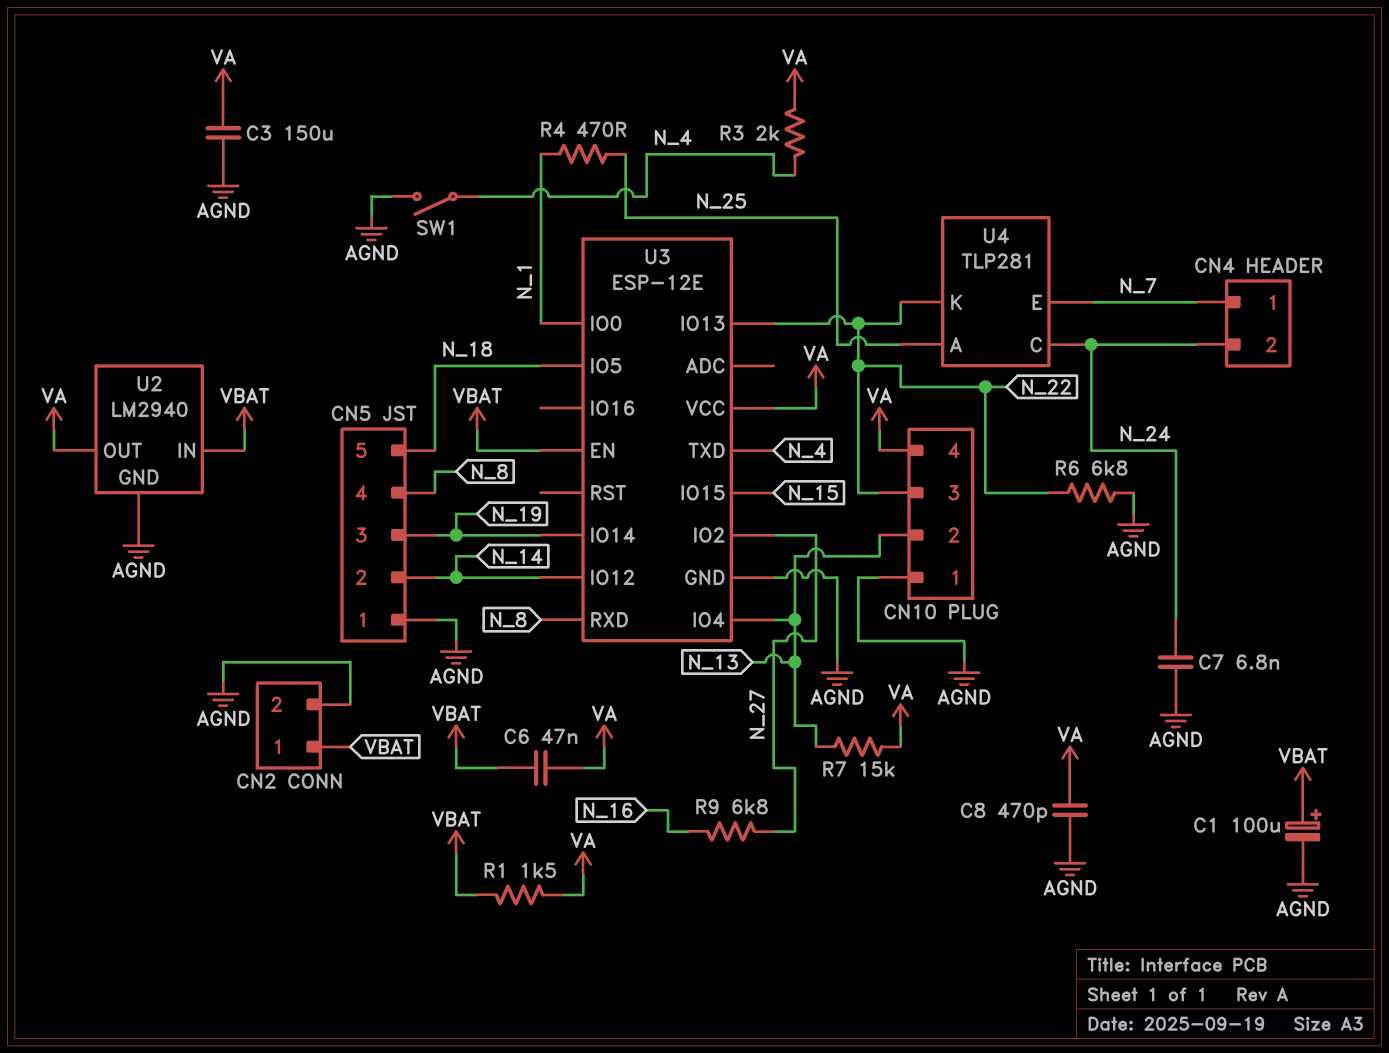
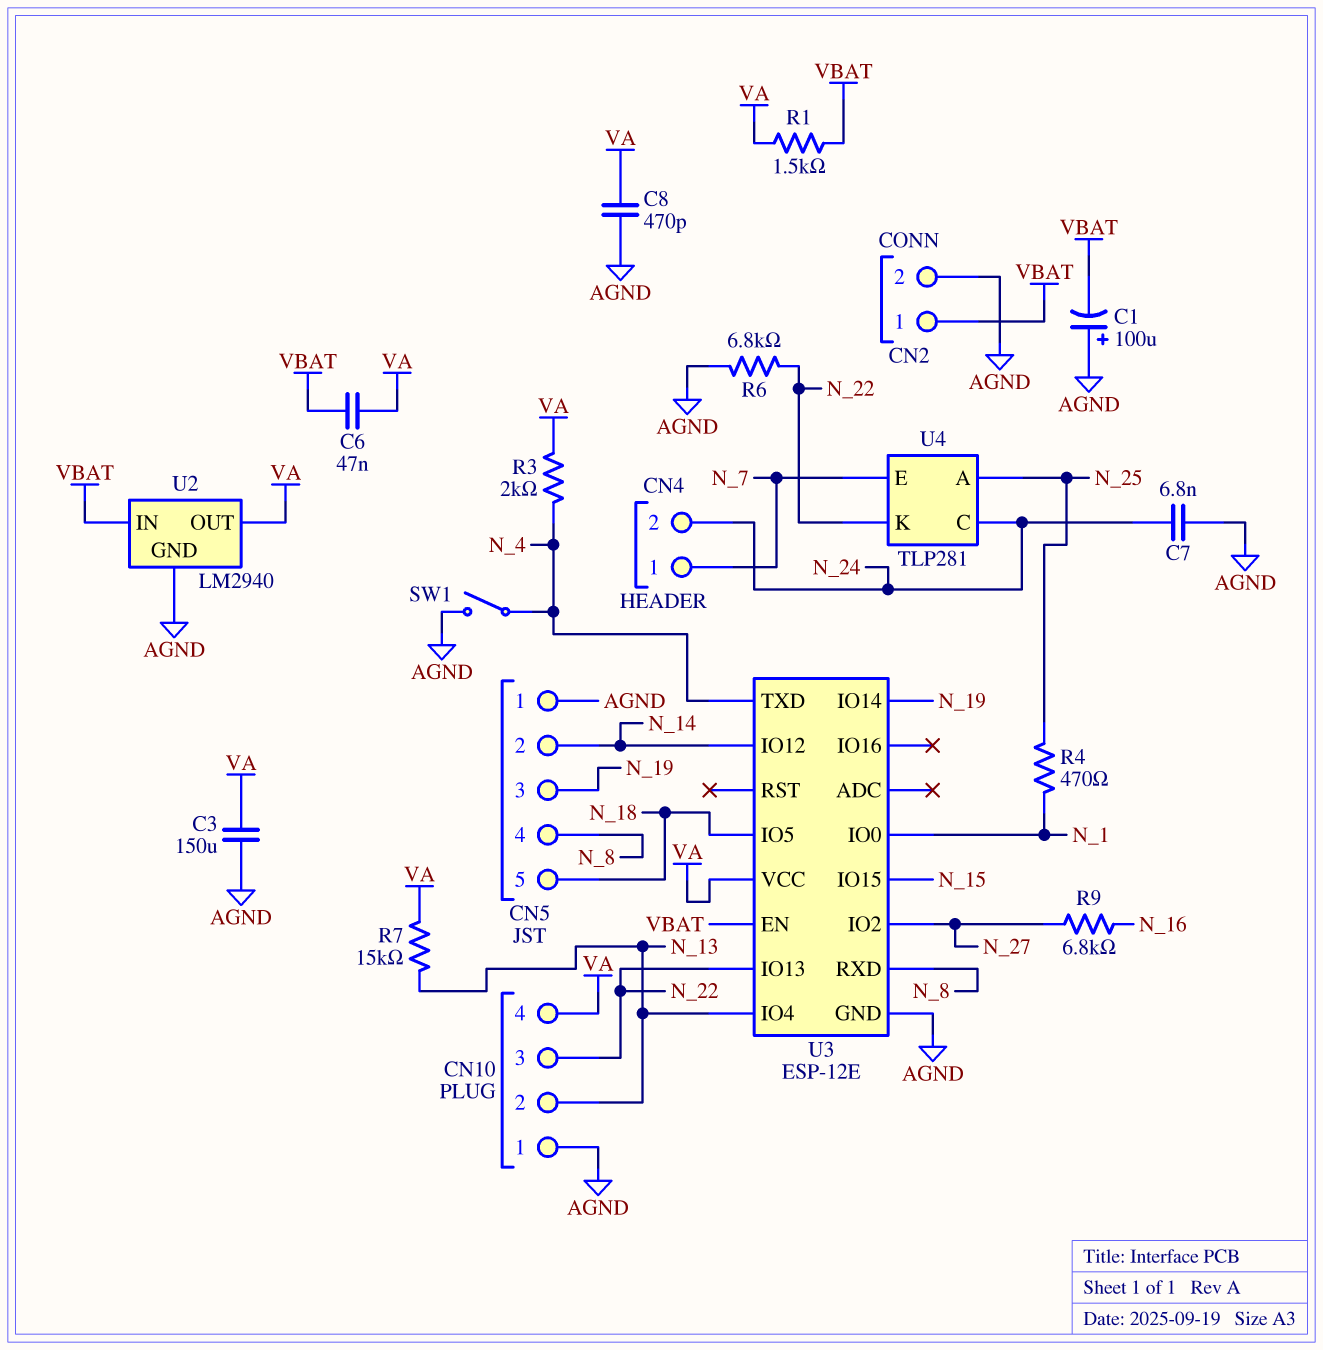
C1: 100uF (plus VBAT, minus AGND) -> 100uF (plus AGND, minus VBAT)

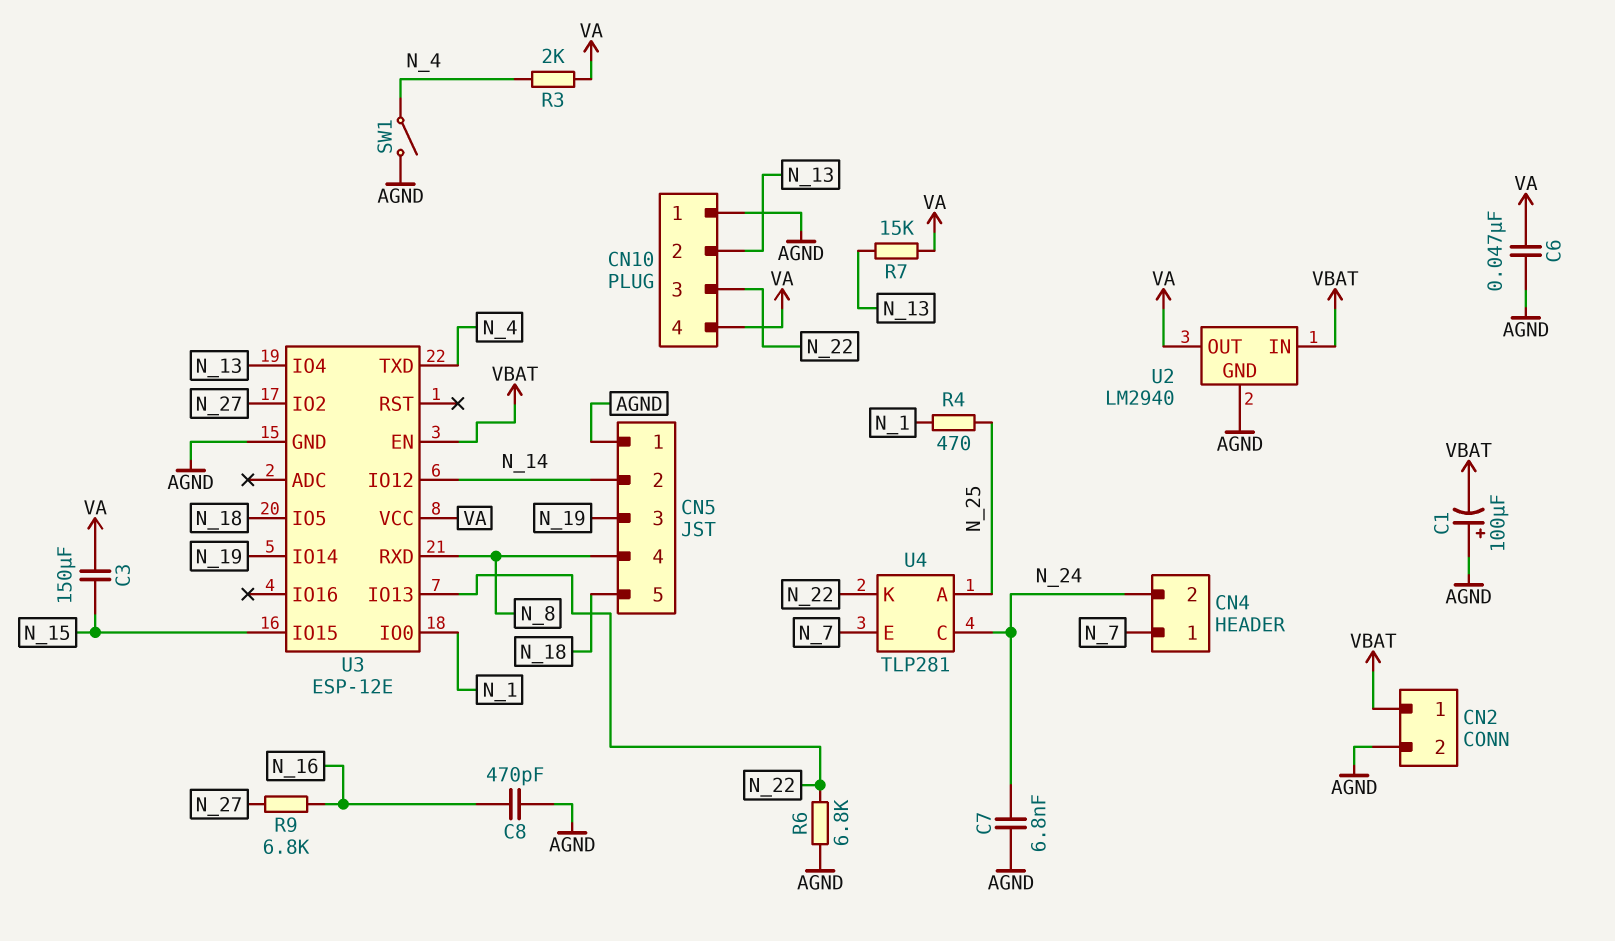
C3: 150uF (AGND, VA) -> 150uF (N_15, VA)
C6: 47nF (VA, VBAT) -> 47nF (AGND, VA)
C8: 470pF (AGND, VA) -> 470pF (AGND, N_16)
R1: 1.5k (VA, VBAT) -> none

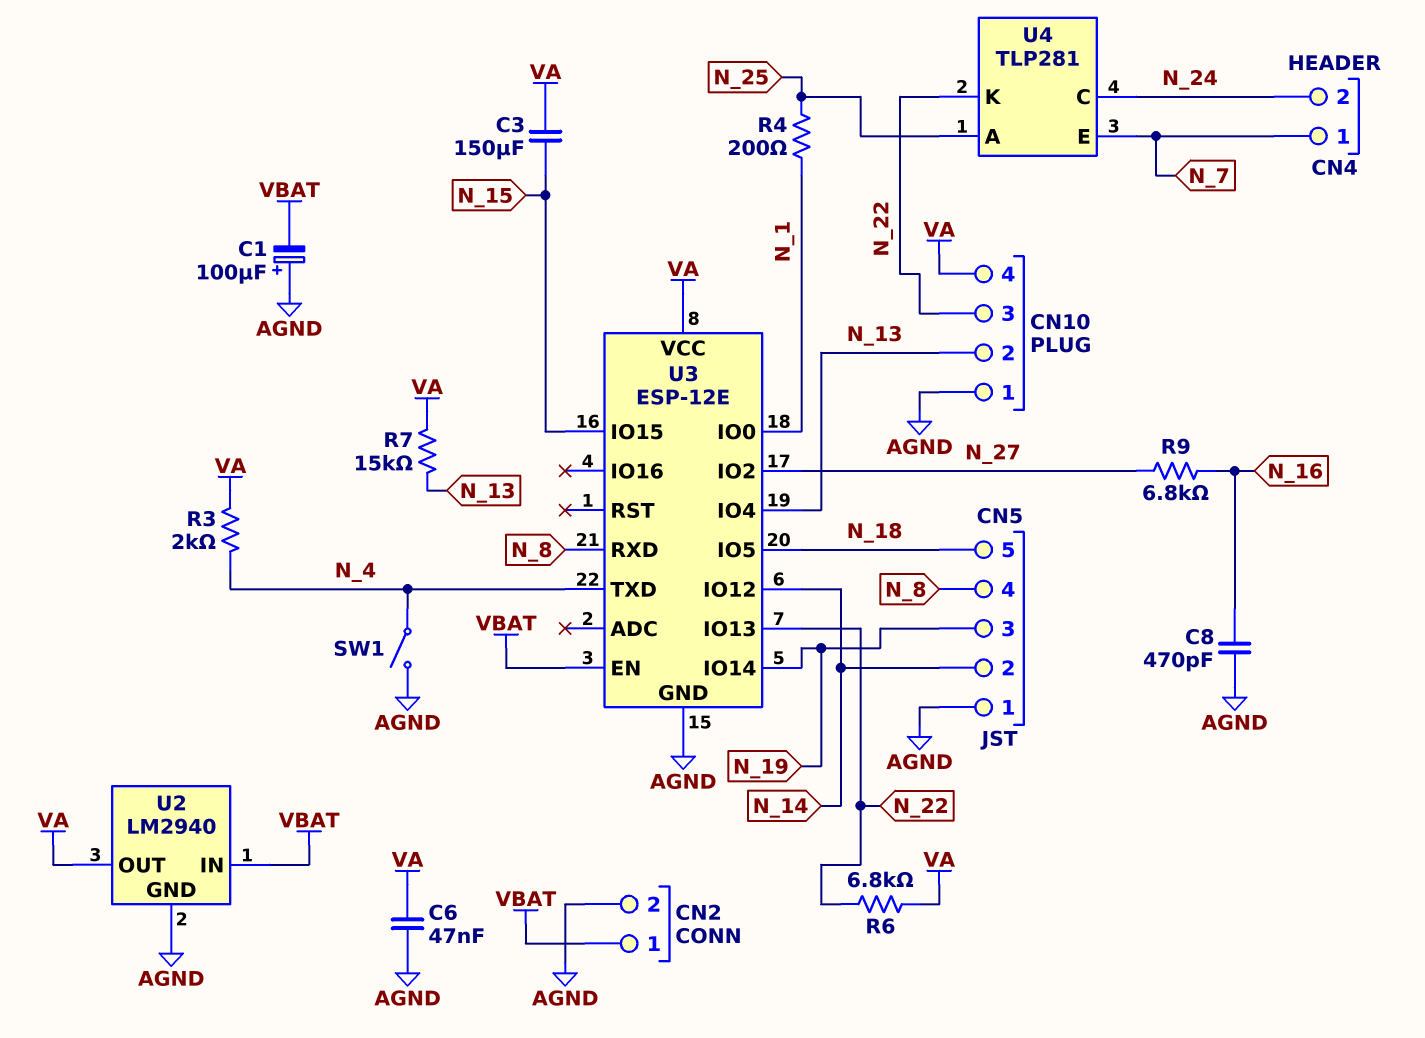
C7: 6.8nF (AGND, N_24) -> none
R4: 470 (N_1, N_25) -> 200 (N_1, N_25)
R6: 6.8k (AGND, N_22) -> 6.8k (N_22, VA)

